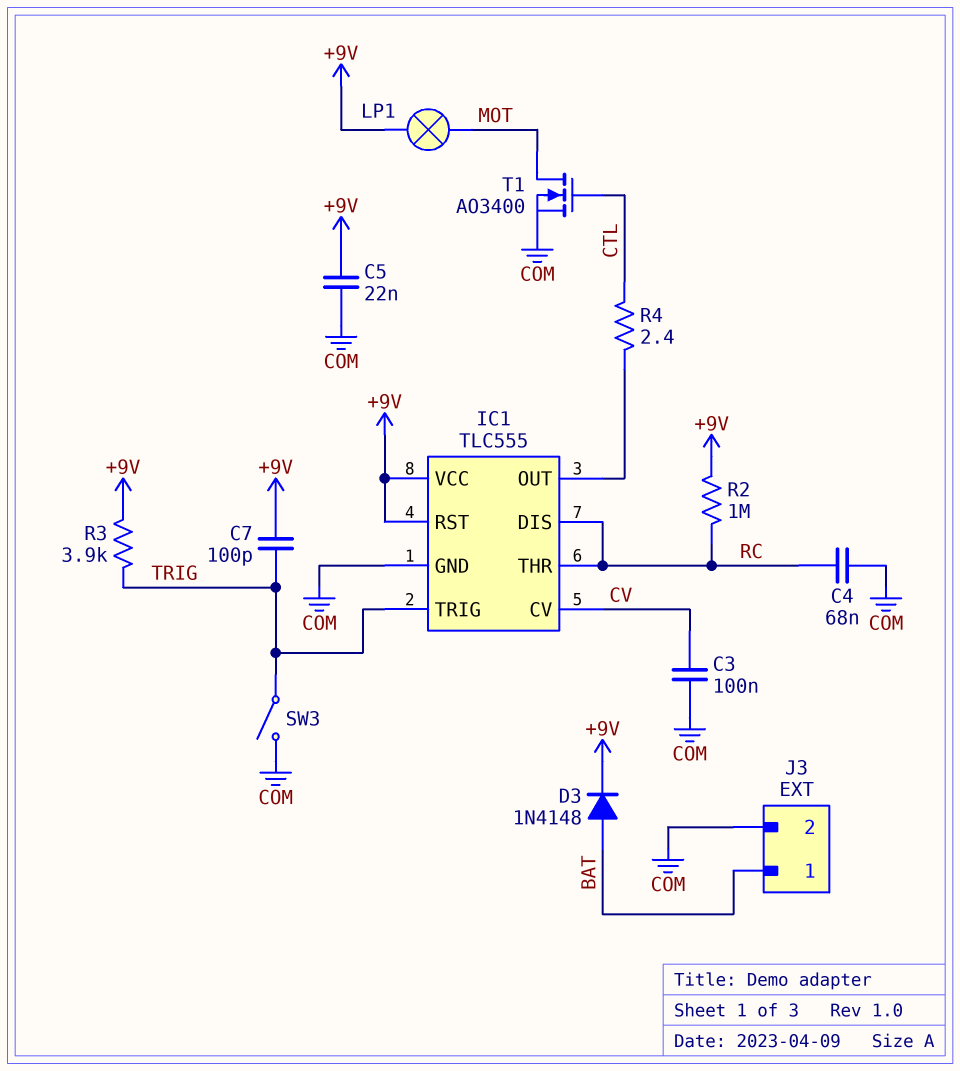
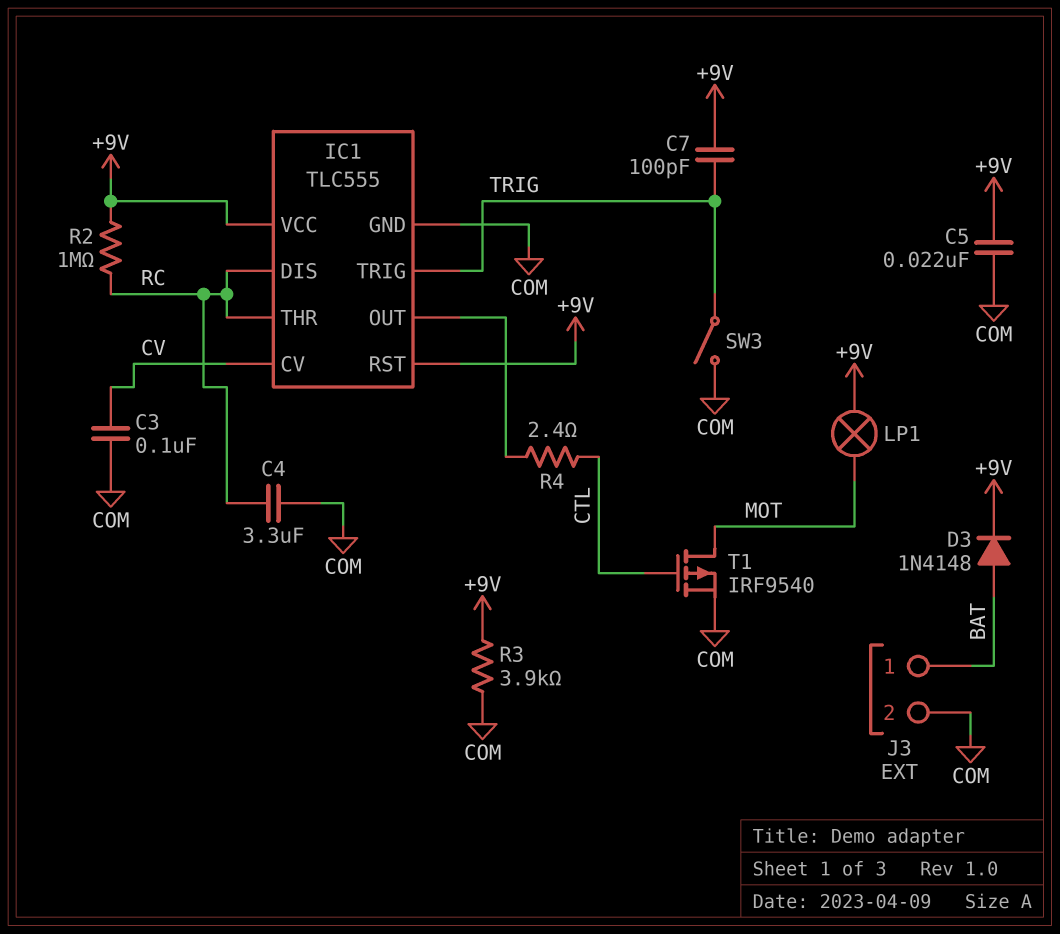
C4: 68nF (COM, RC) -> 3.3uF (COM, RC)
R3: 3.9k (+9V, TRIG) -> 3.9k (+9V, COM)
T1: NMOS AO3400 (G CTL, D MOT, S COM) -> PMOS IRF9540 (G CTL, D MOT, S COM)

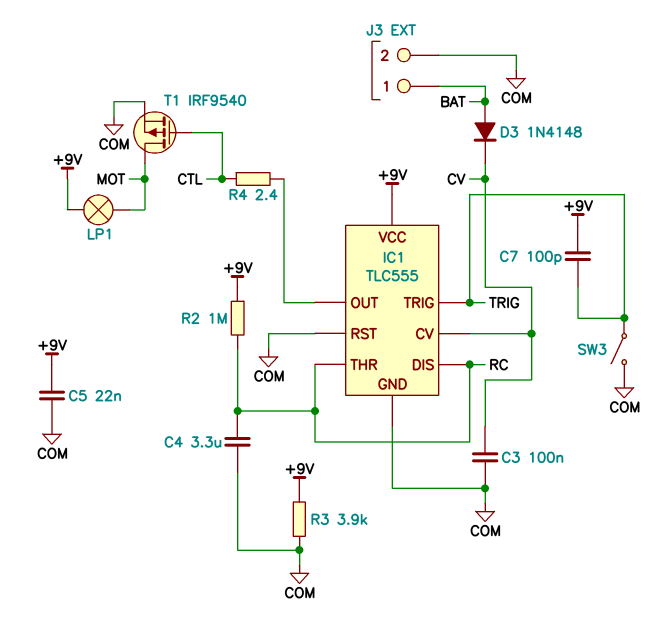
D3: diode 1N4148 (A BAT, K +9V) -> diode 1N4148 (A BAT, K CV)
IC1 pin RST: +9V -> COM

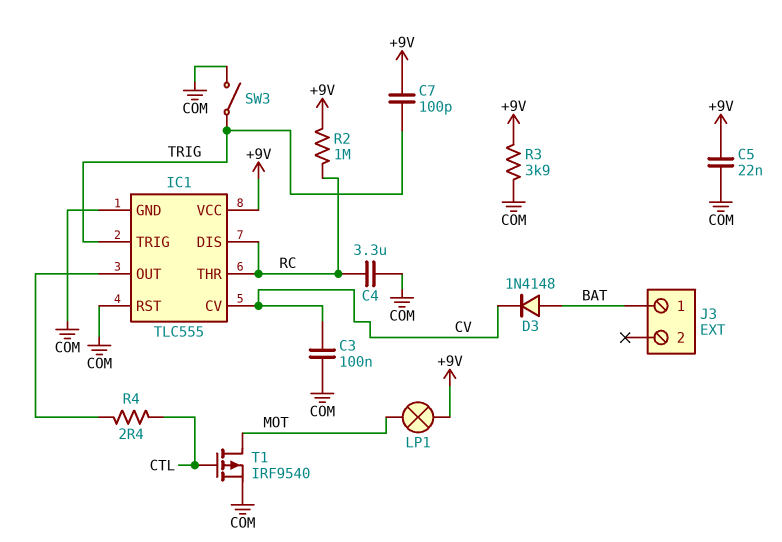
J3 pin 2: COM -> none

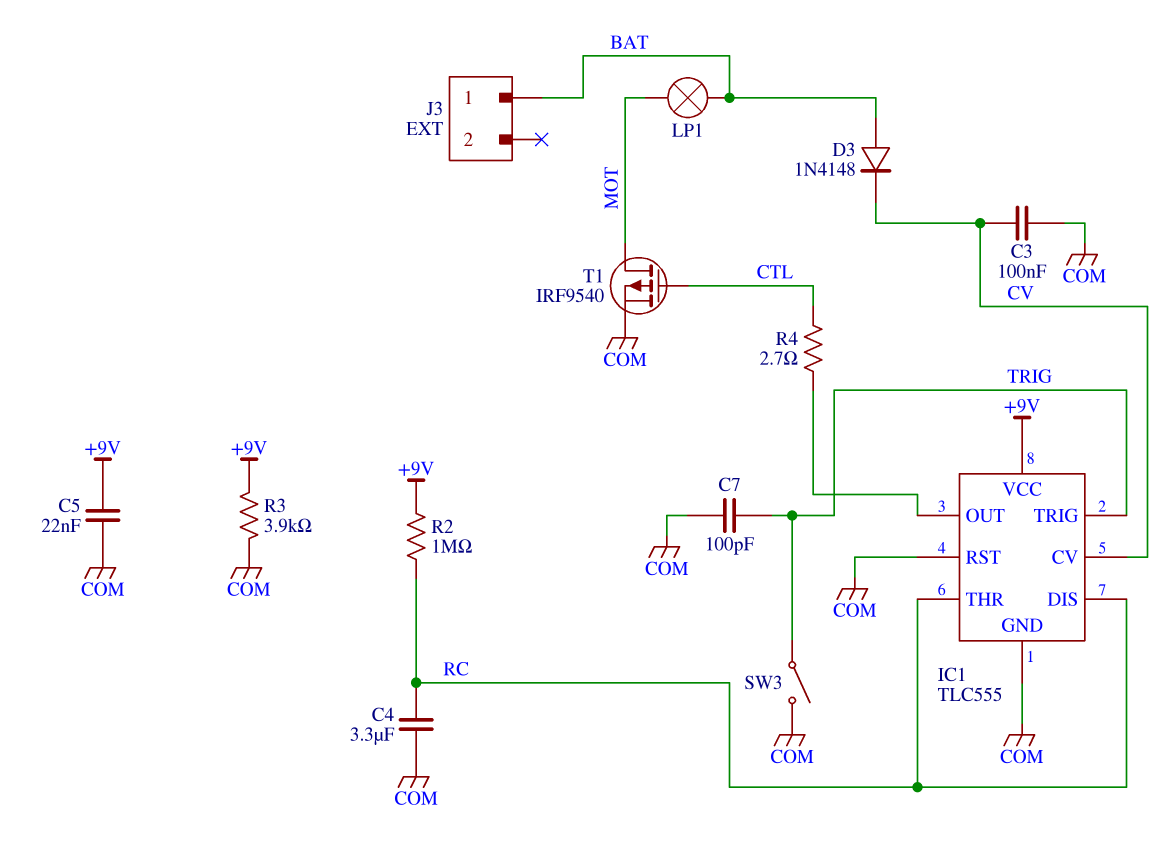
C7: 100pF (+9V, TRIG) -> 100pF (COM, TRIG)
LP1: lamp (+9V, MOT) -> lamp (BAT, MOT)
R4: 2.4 (CTL, IC1/OUT) -> 2.7 (CTL, IC1/OUT)

